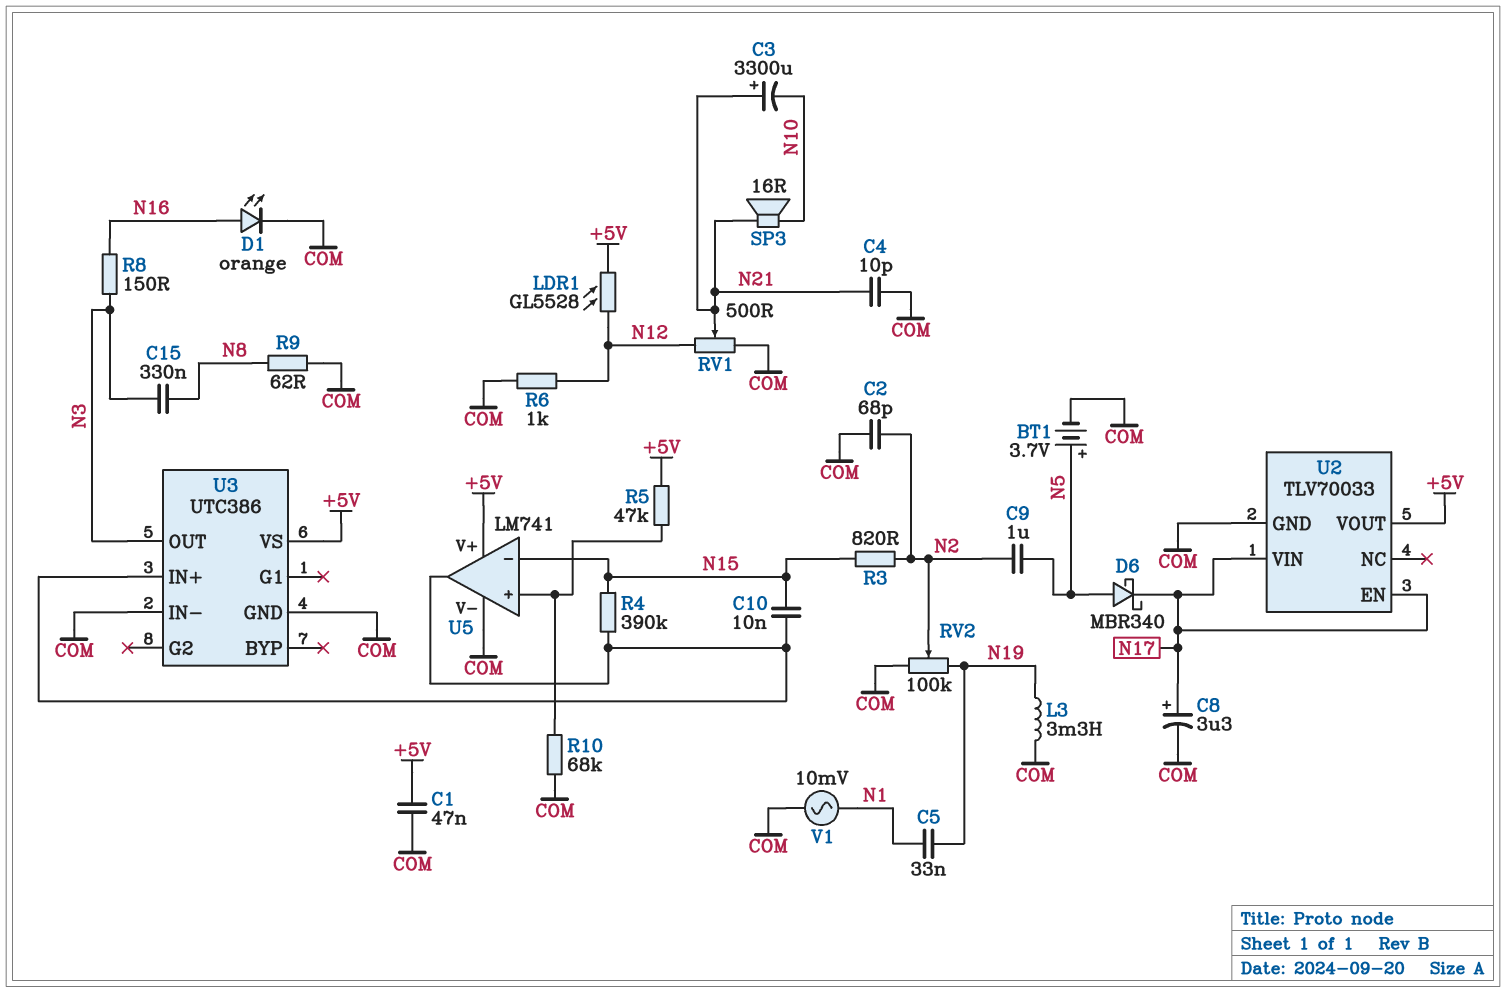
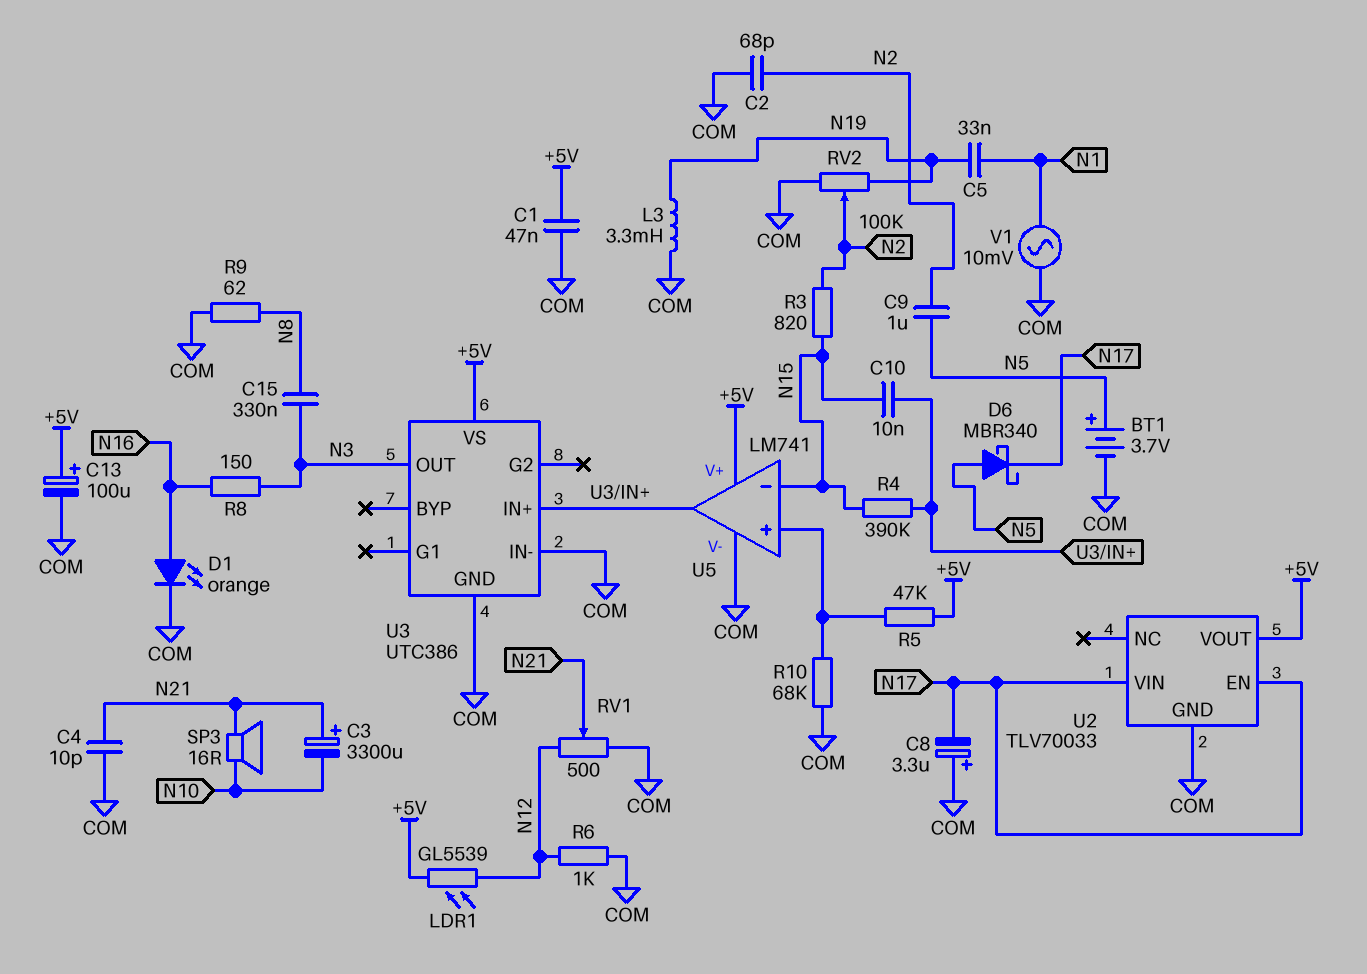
C8: 3.3uF (plus N17, minus COM) -> 3.3uF (plus COM, minus N17)
C13: none -> 100uF (plus +5V, minus COM)
LDR1: GL5528 (+5V, N12) -> GL5539 (+5V, N12)

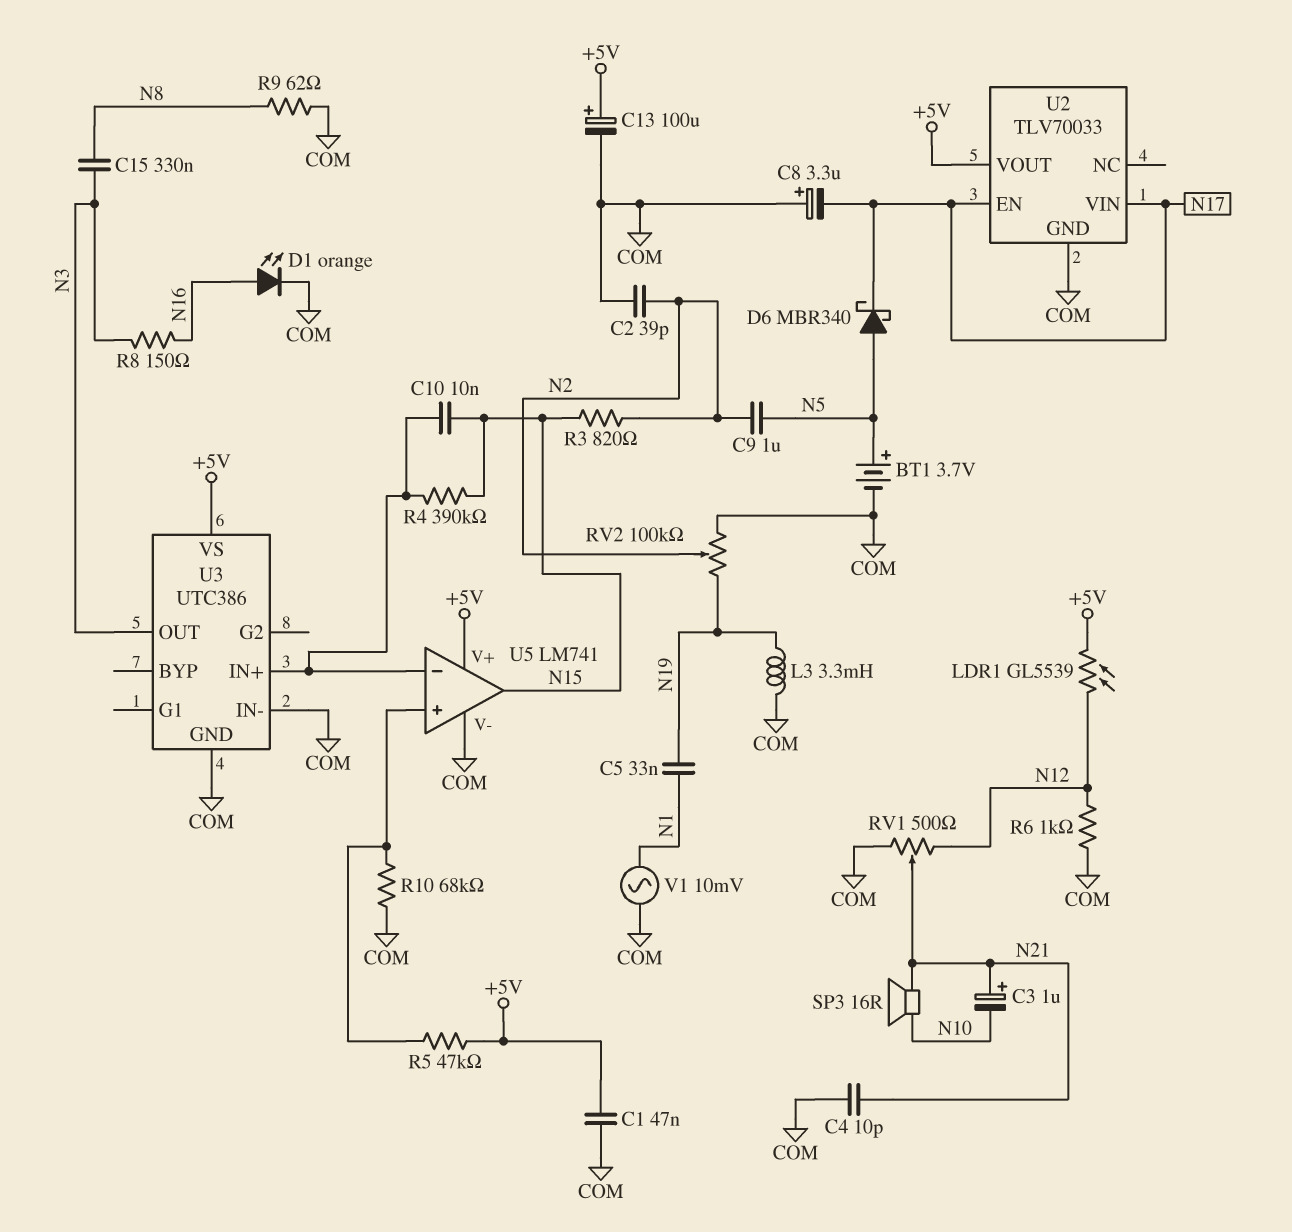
C2: 68pF (COM, N2) -> 39pF (COM, N2)
C3: 3300uF (plus N21, minus N10) -> 1uF (plus N21, minus N10)
U5 pin in-: N15 -> U3/IN+
U5 pin out: U3/IN+ -> N15

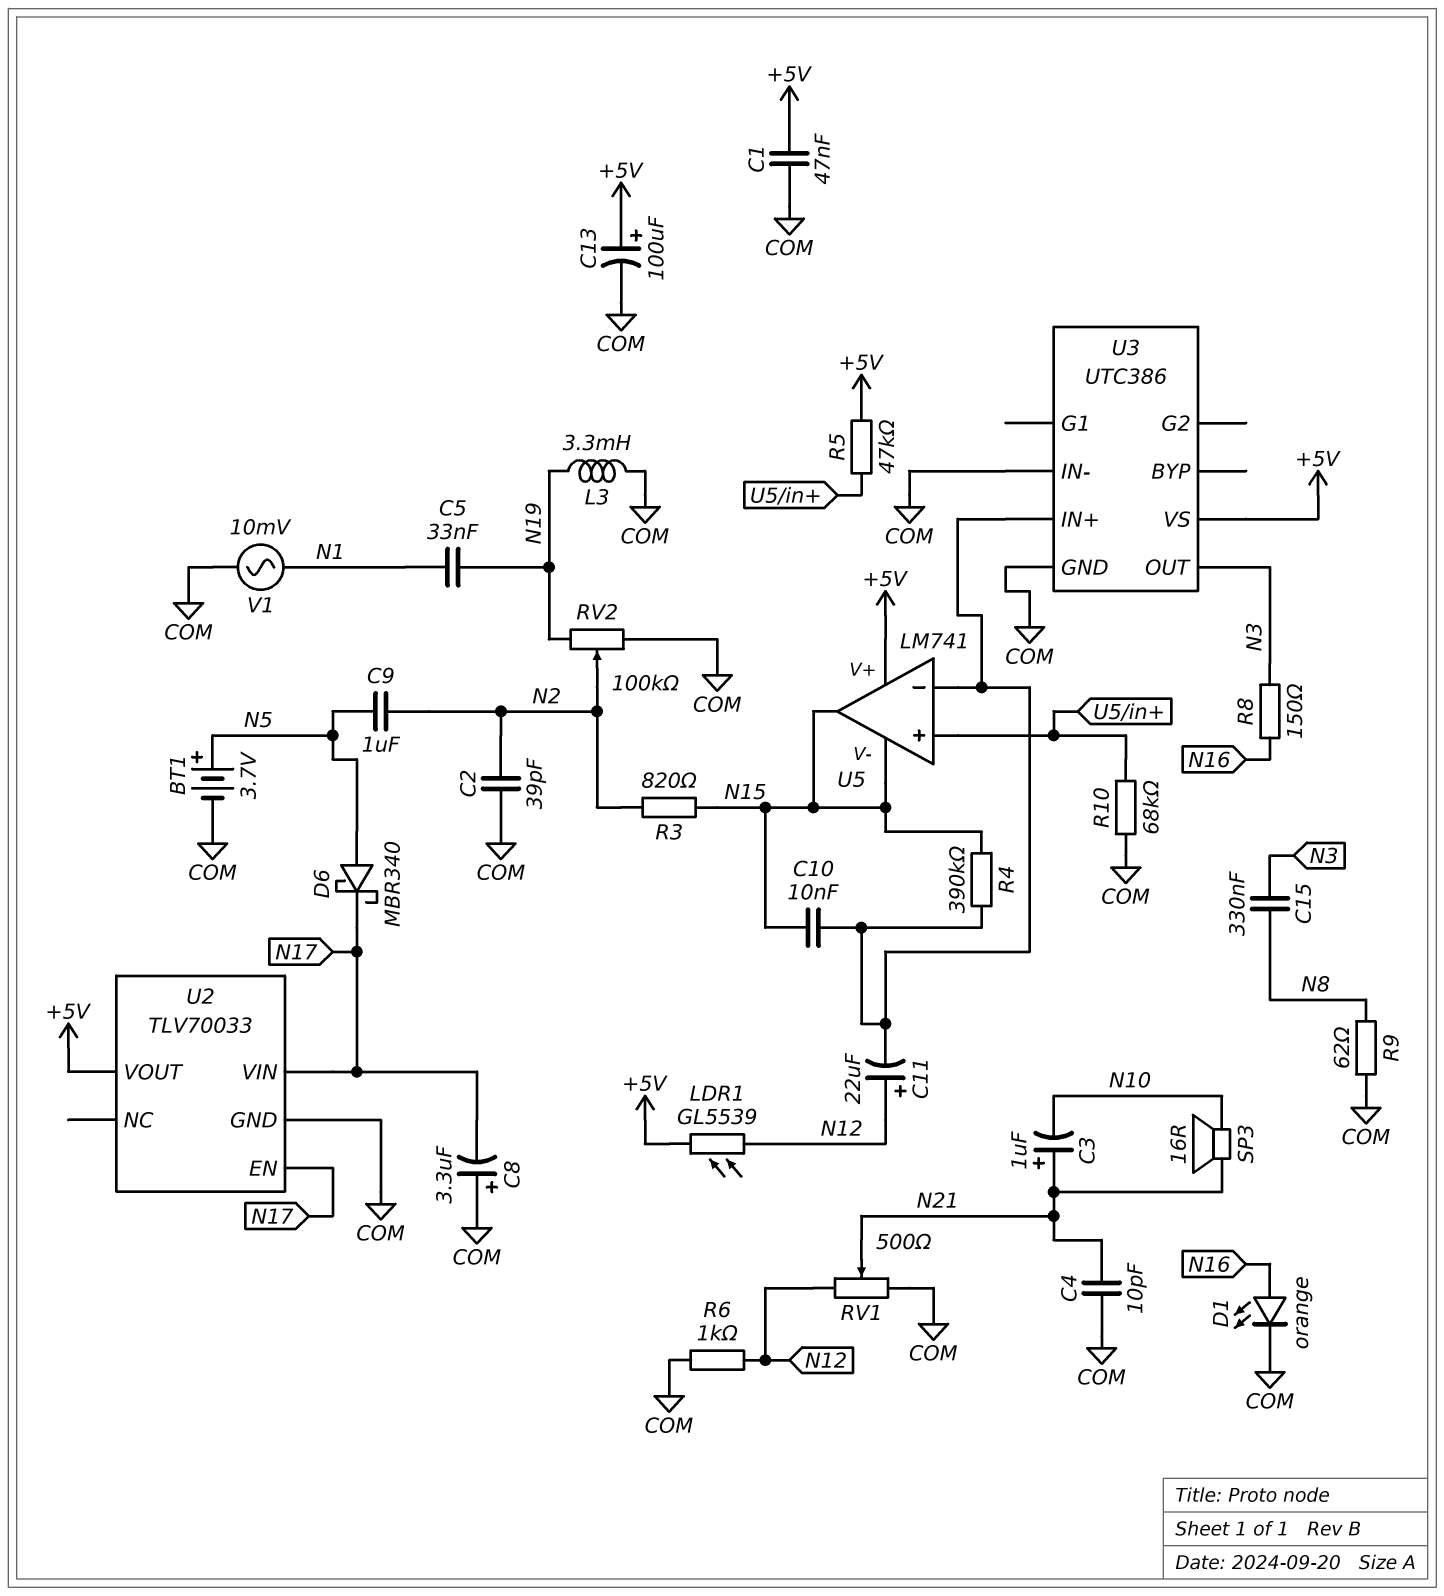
C11: none -> 22uF (plus N12, minus U3/IN+)
U5 pin V-: COM -> N15

